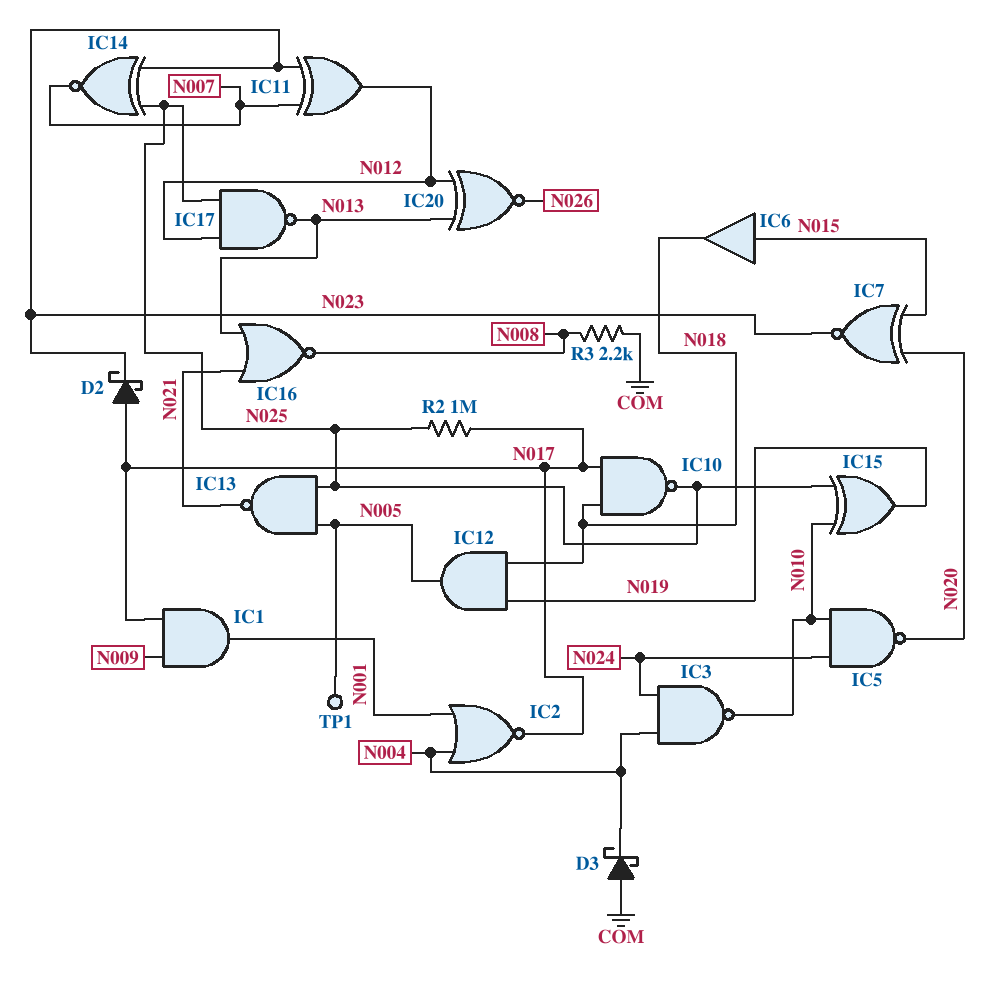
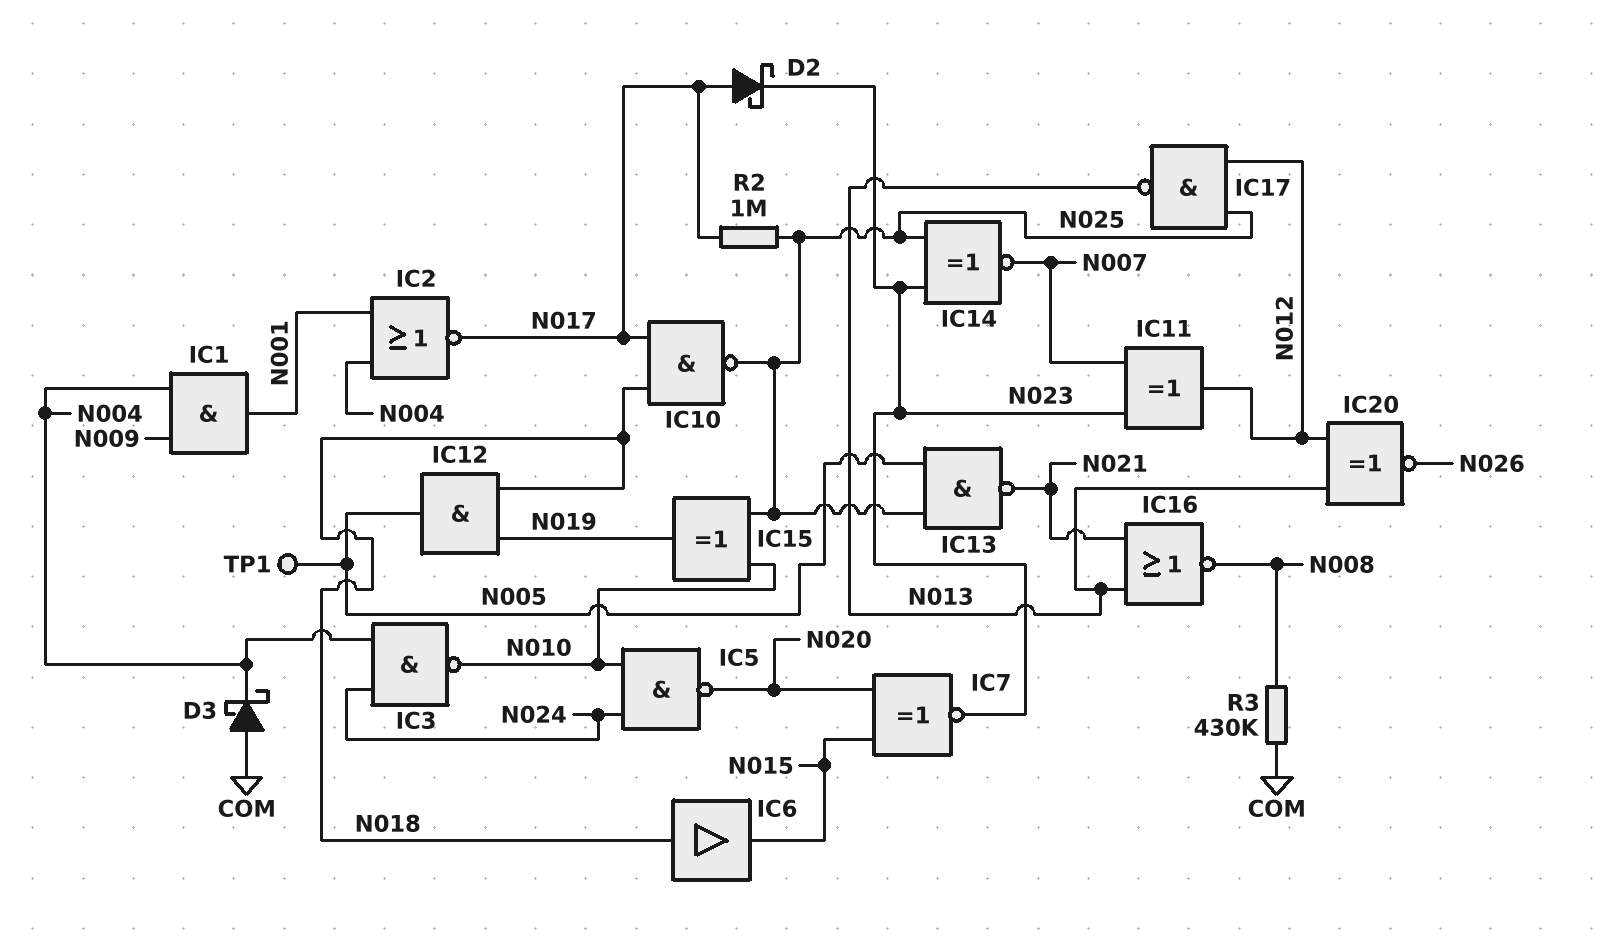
IC1: AND (in N009, in N017, out N001) -> AND (in N004, in N009, out N001)
IC6: buffer (in N015, out N018) -> buffer (in N018, out N015)
R3: 2.2k (COM, N008) -> 430k (COM, N008)

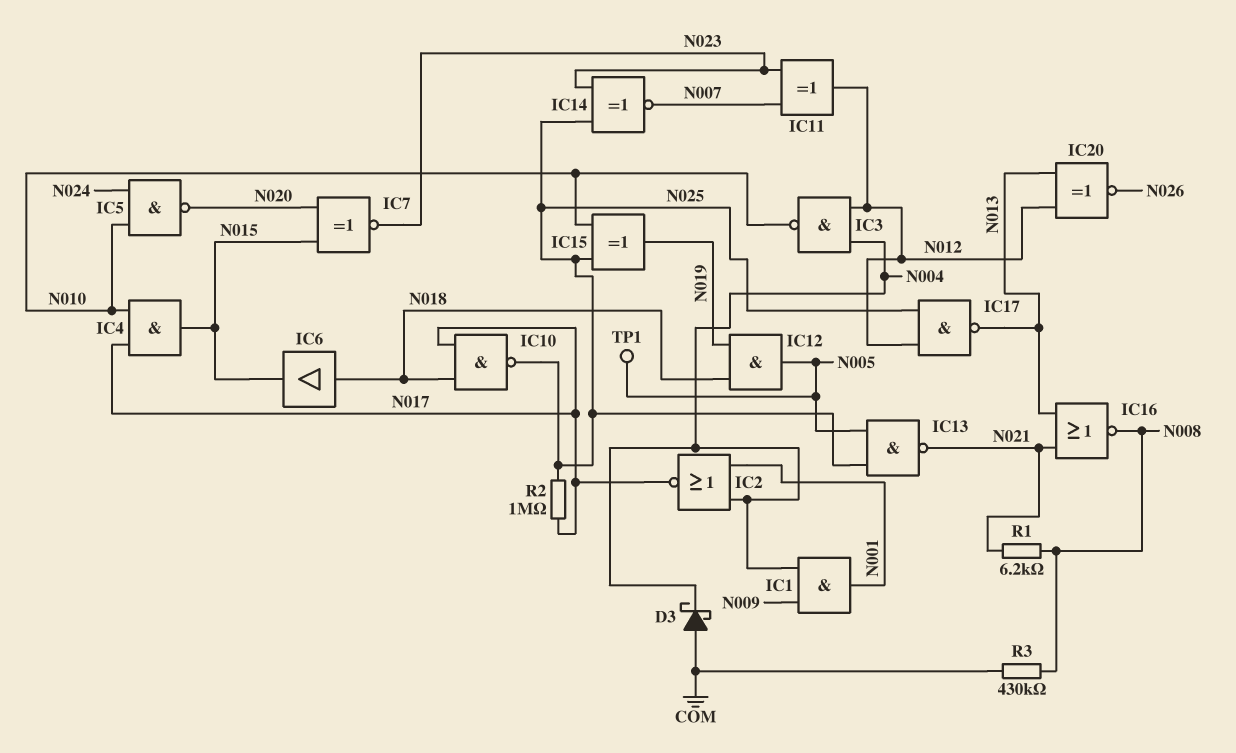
D2: schottky (A N017, K N023) -> none
IC3: NAND (in N004, in N024, out N010) -> NAND (in N004, in N012, out N010)
IC4: none -> AND (in N010, in N017, out N015)
R1: none -> 6.2k (N008, N021)

